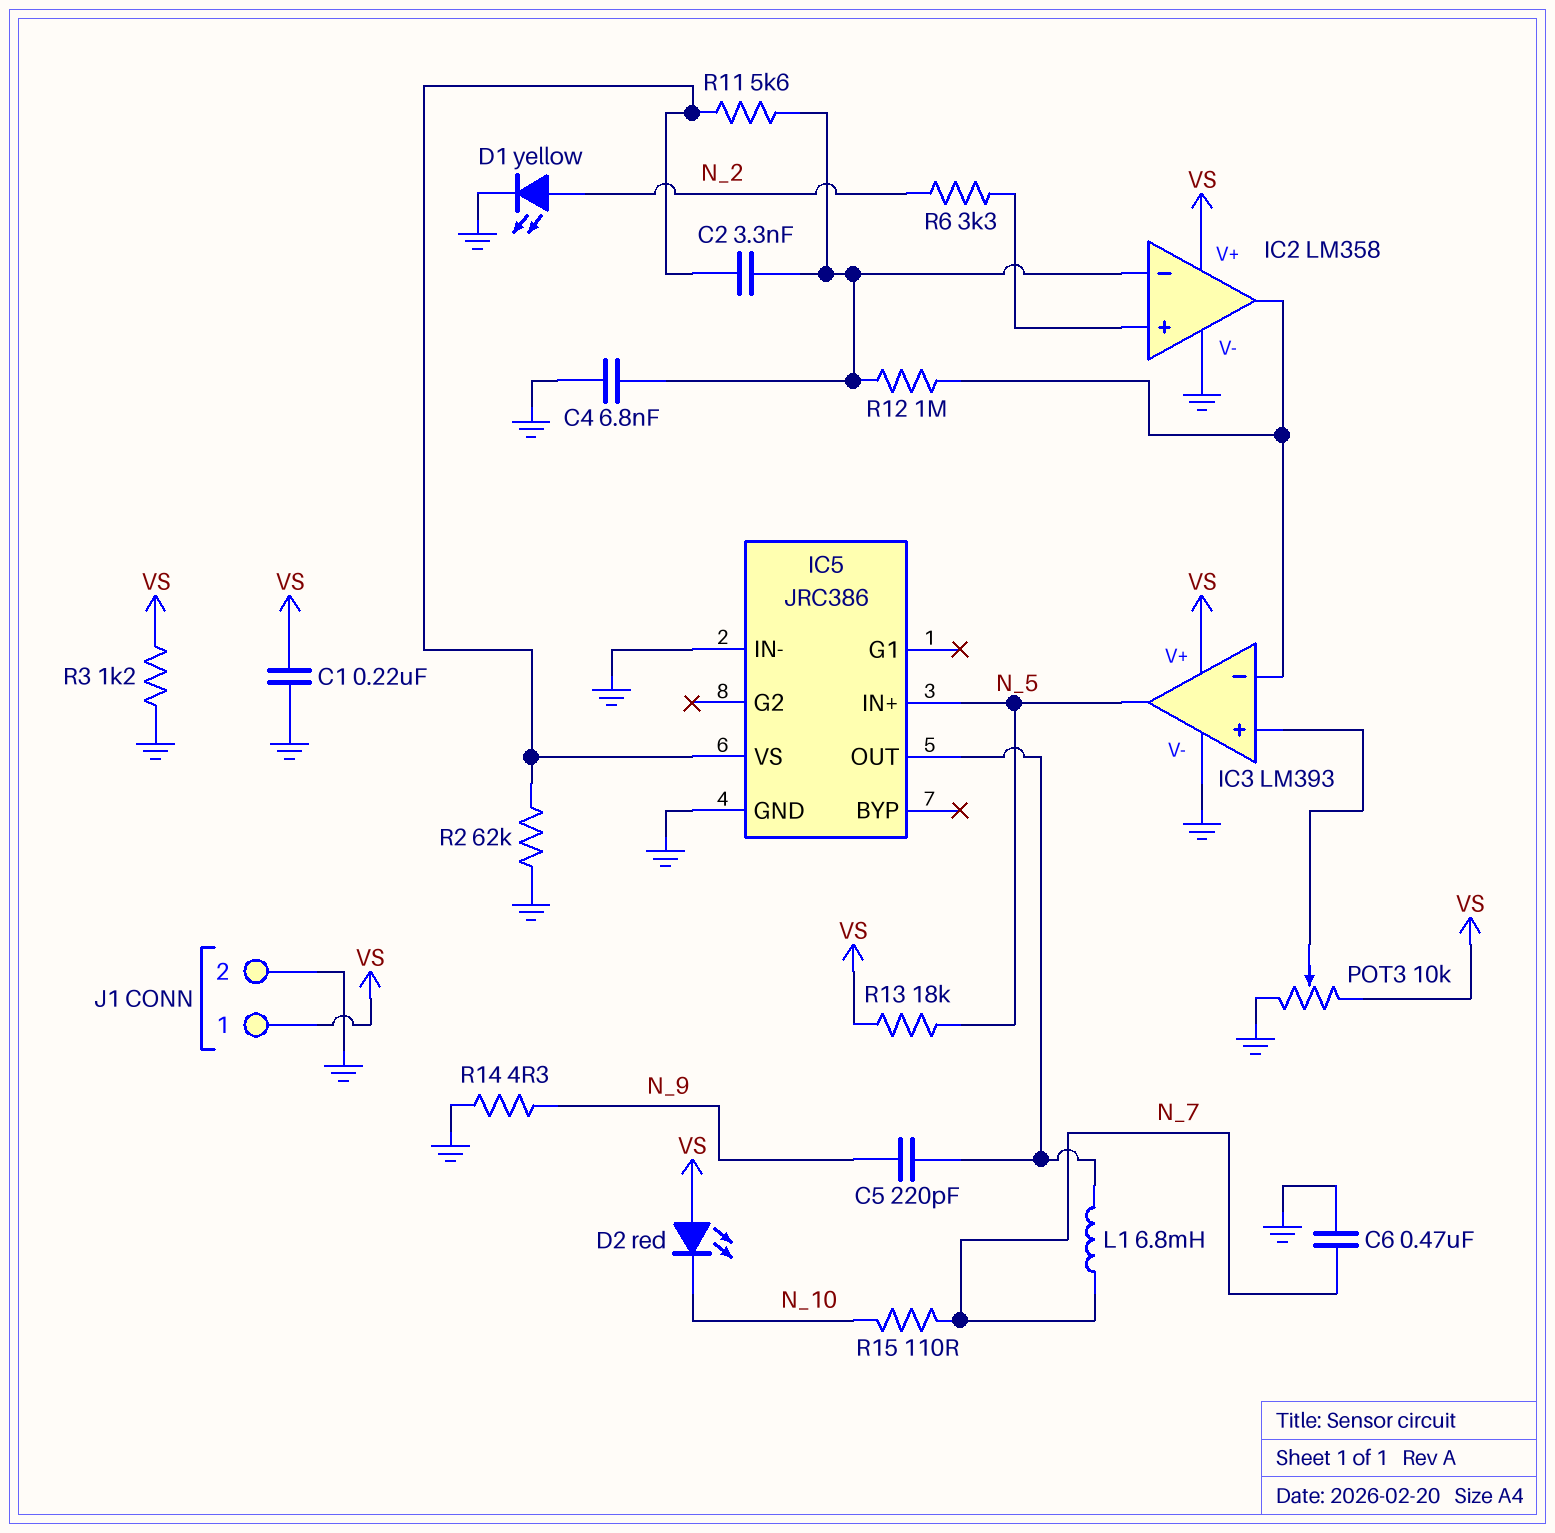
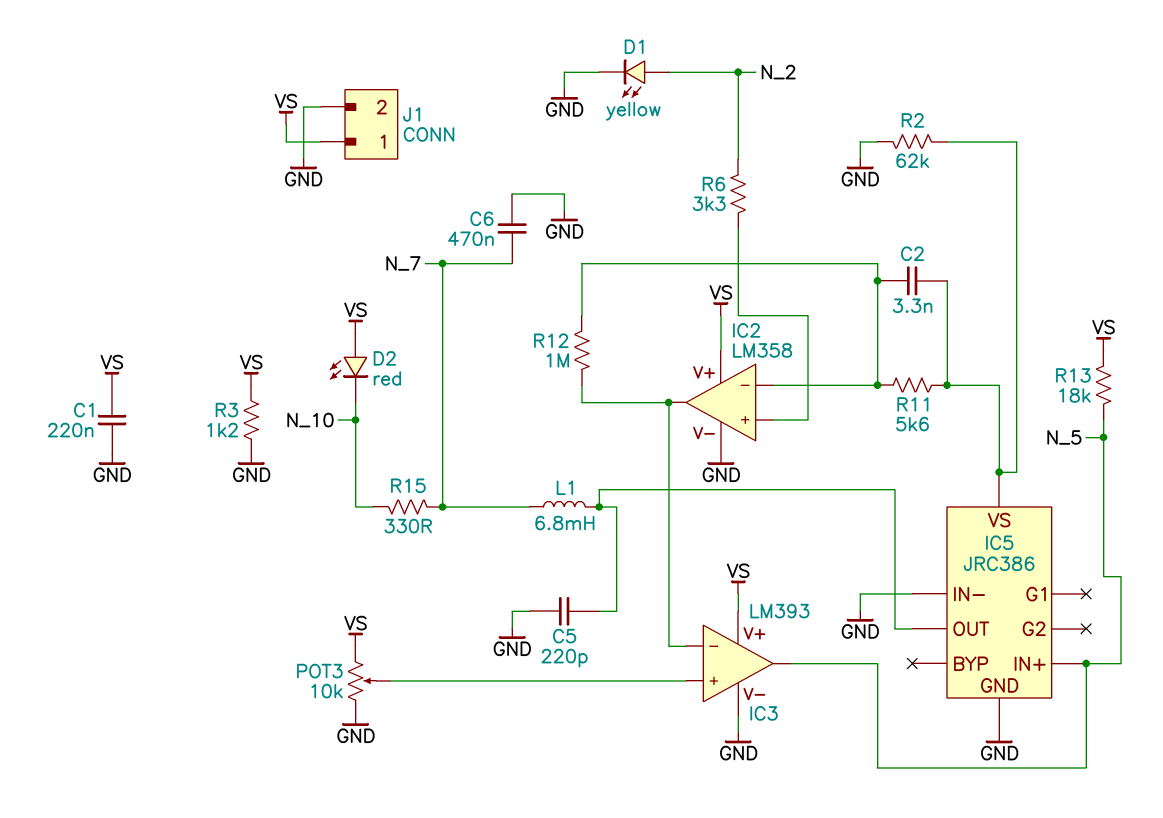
C4: 6.8nF (GND, IC2/in-) -> none
C5: 220pF (IC5/OUT, N_9) -> 220pF (GND, IC5/OUT)
R14: 4.3 (GND, N_9) -> none
R15: 110 (N_7, N_10) -> 330 (N_7, N_10)

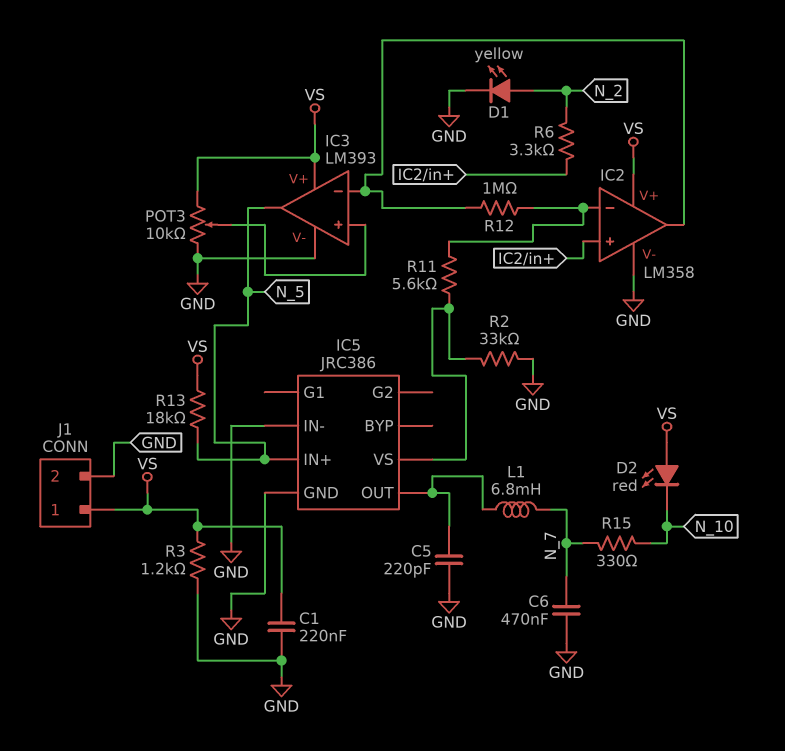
C2: 3.3nF (IC2/in-, IC5/VS) -> none
R2: 62k (GND, IC5/VS) -> 33k (GND, IC5/VS)

